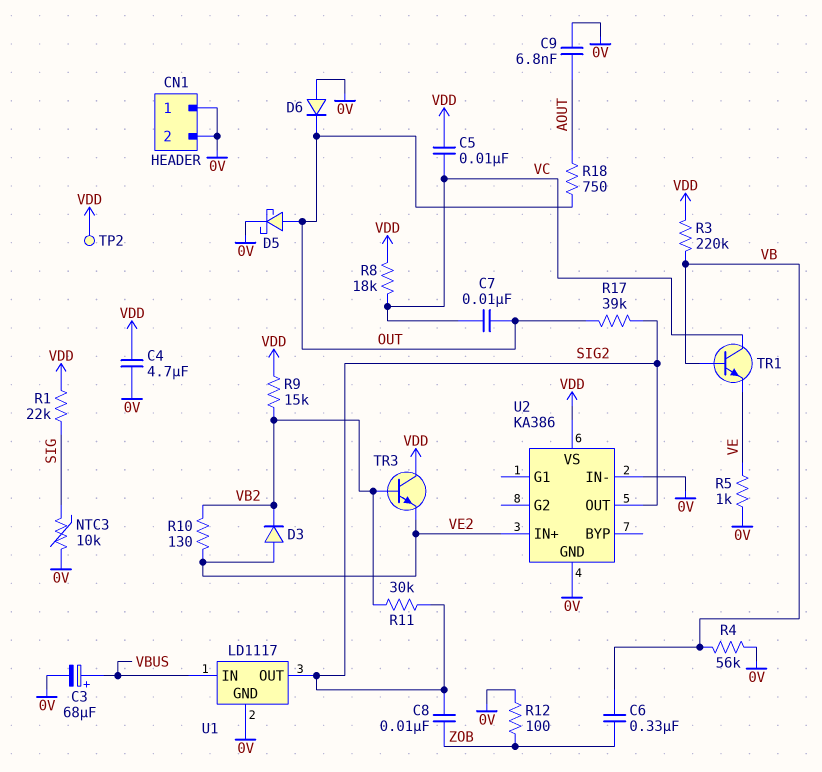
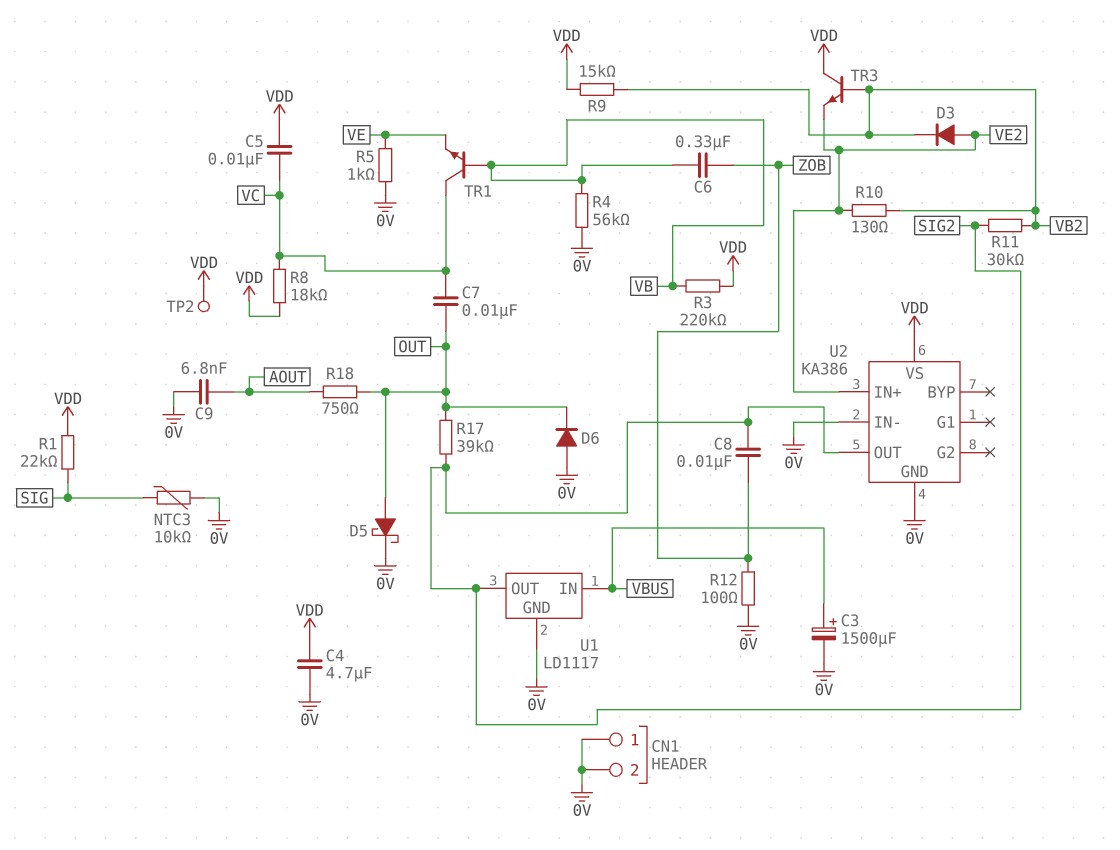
C3: 68uF (plus VBUS, minus 0V) -> 1500uF (plus VBUS, minus 0V)

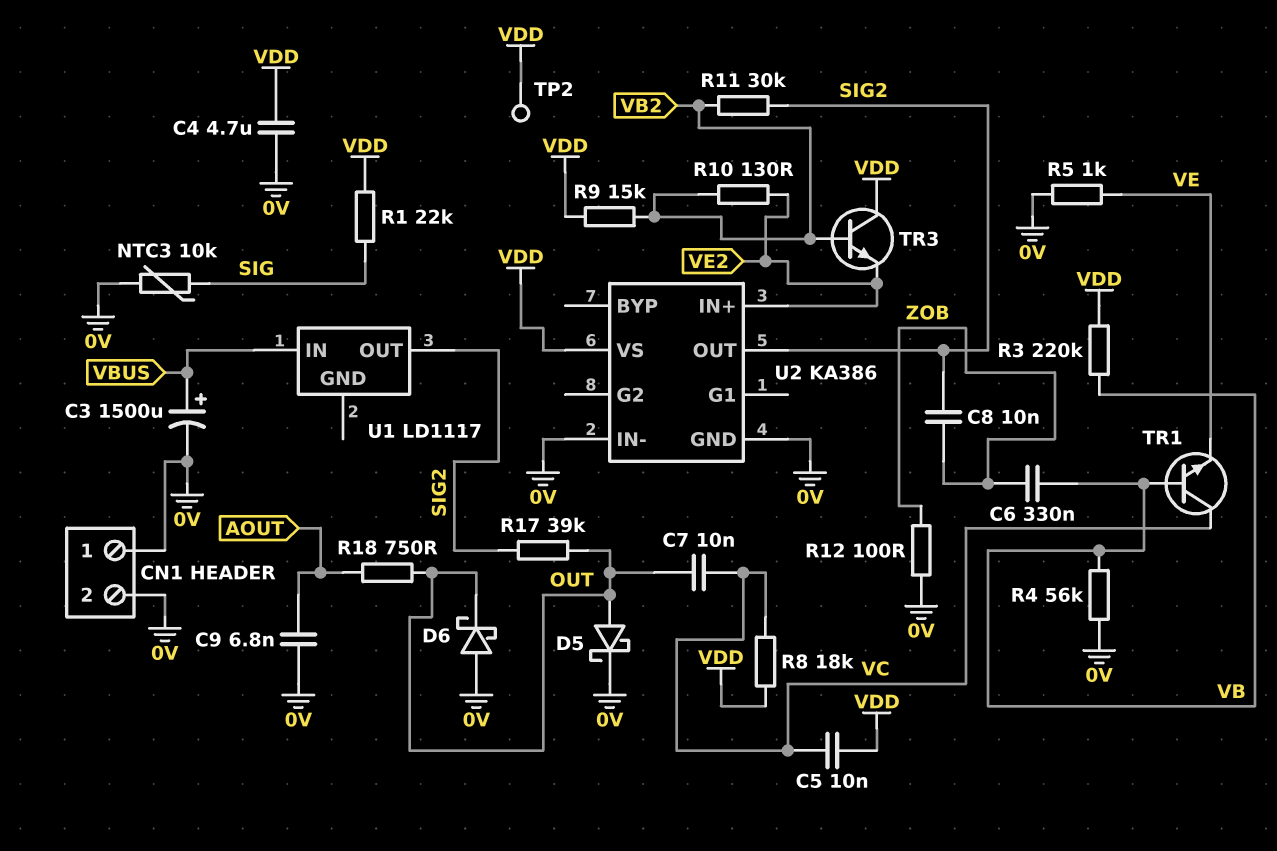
D3: diode (A VE2, K VB2) -> none
D6: diode (A 0V, K OUT) -> schottky (A 0V, K OUT)
U1 pin GND: 0V -> none

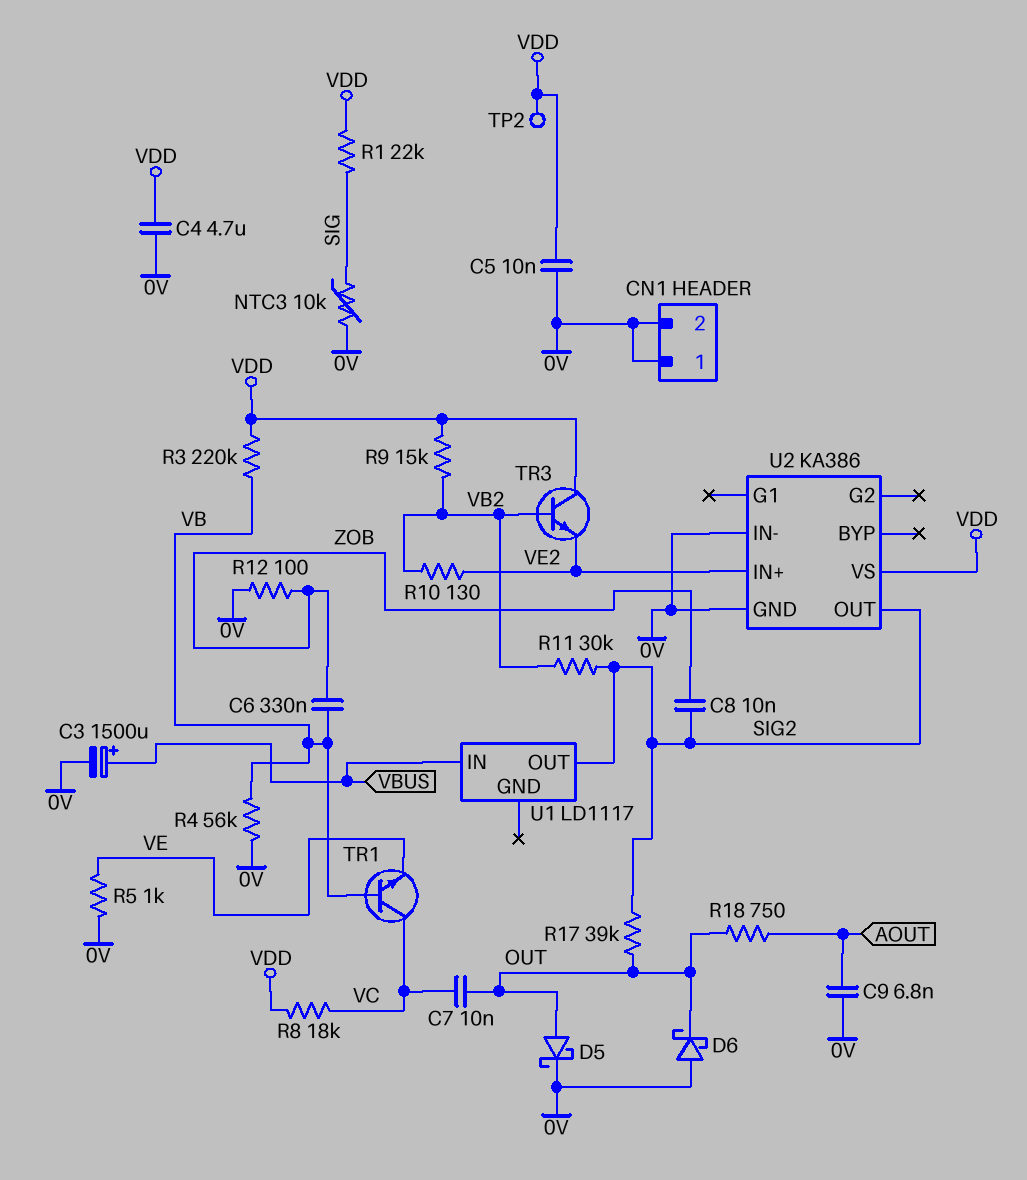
C5: 10nF (VC, VDD) -> 10nF (0V, VDD)

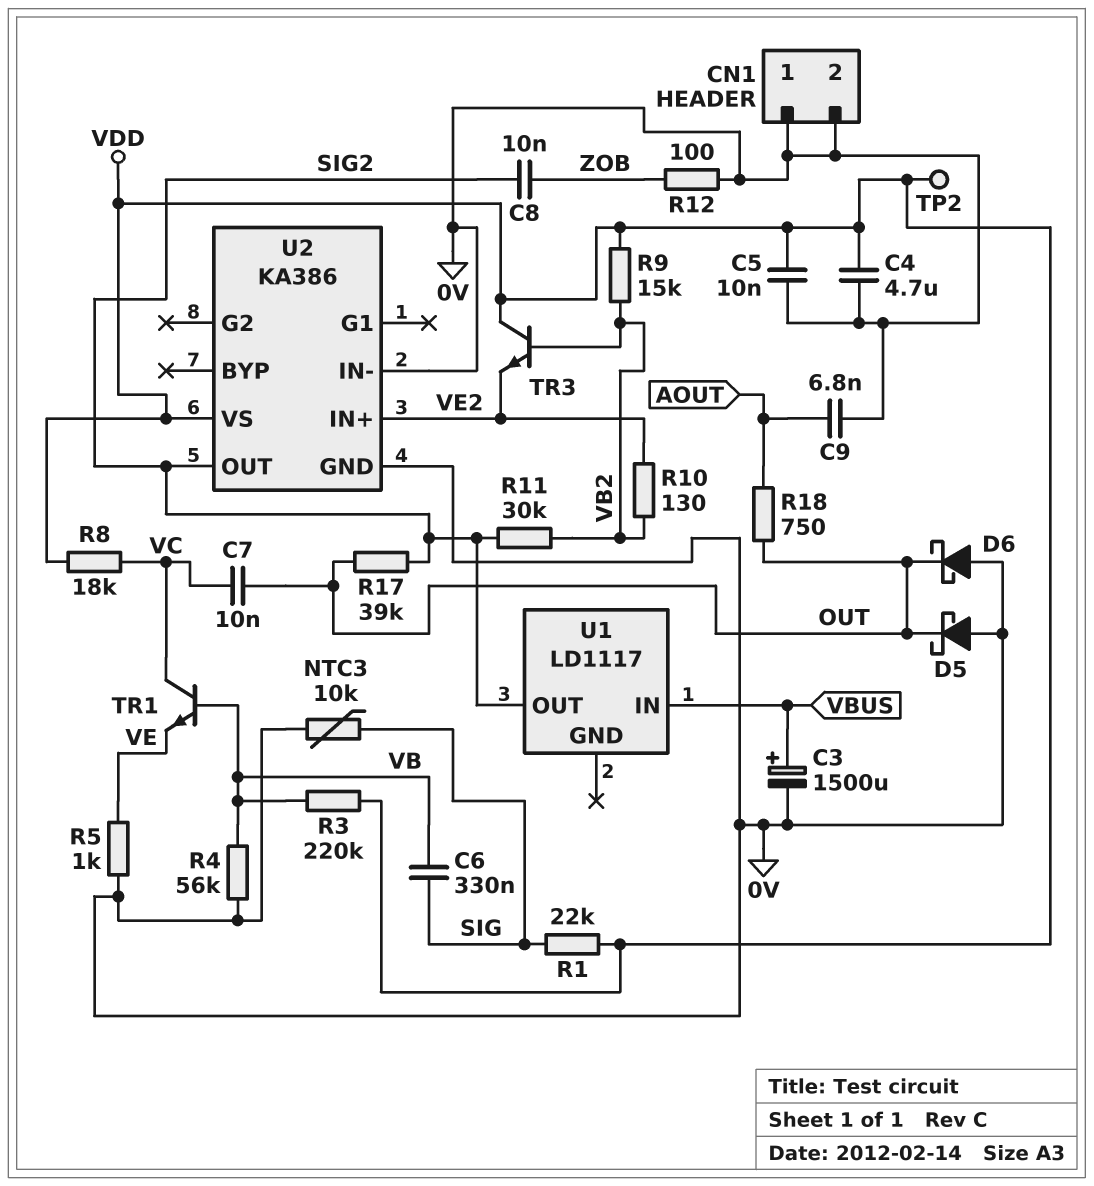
C6: 330nF (VB, ZOB) -> 330nF (SIG, VB)
D5: schottky (A OUT, K 0V) -> schottky (A 0V, K OUT)

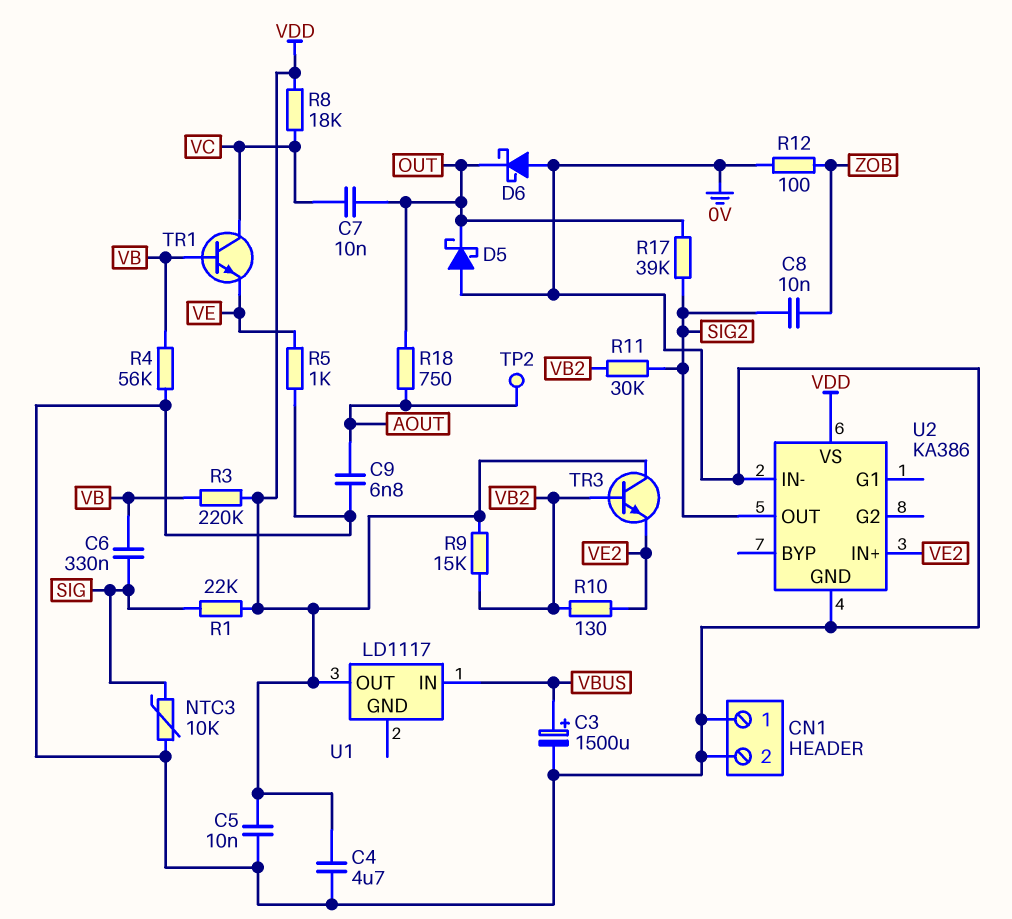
TP2: test point (VDD) -> test point (AOUT)
U1 pin OUT: SIG2 -> VDD

